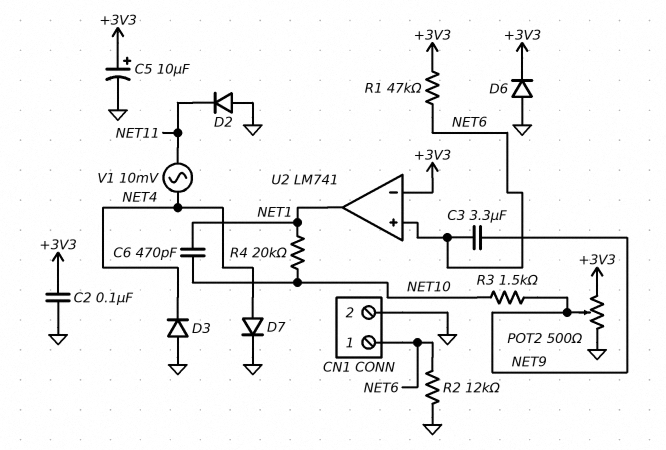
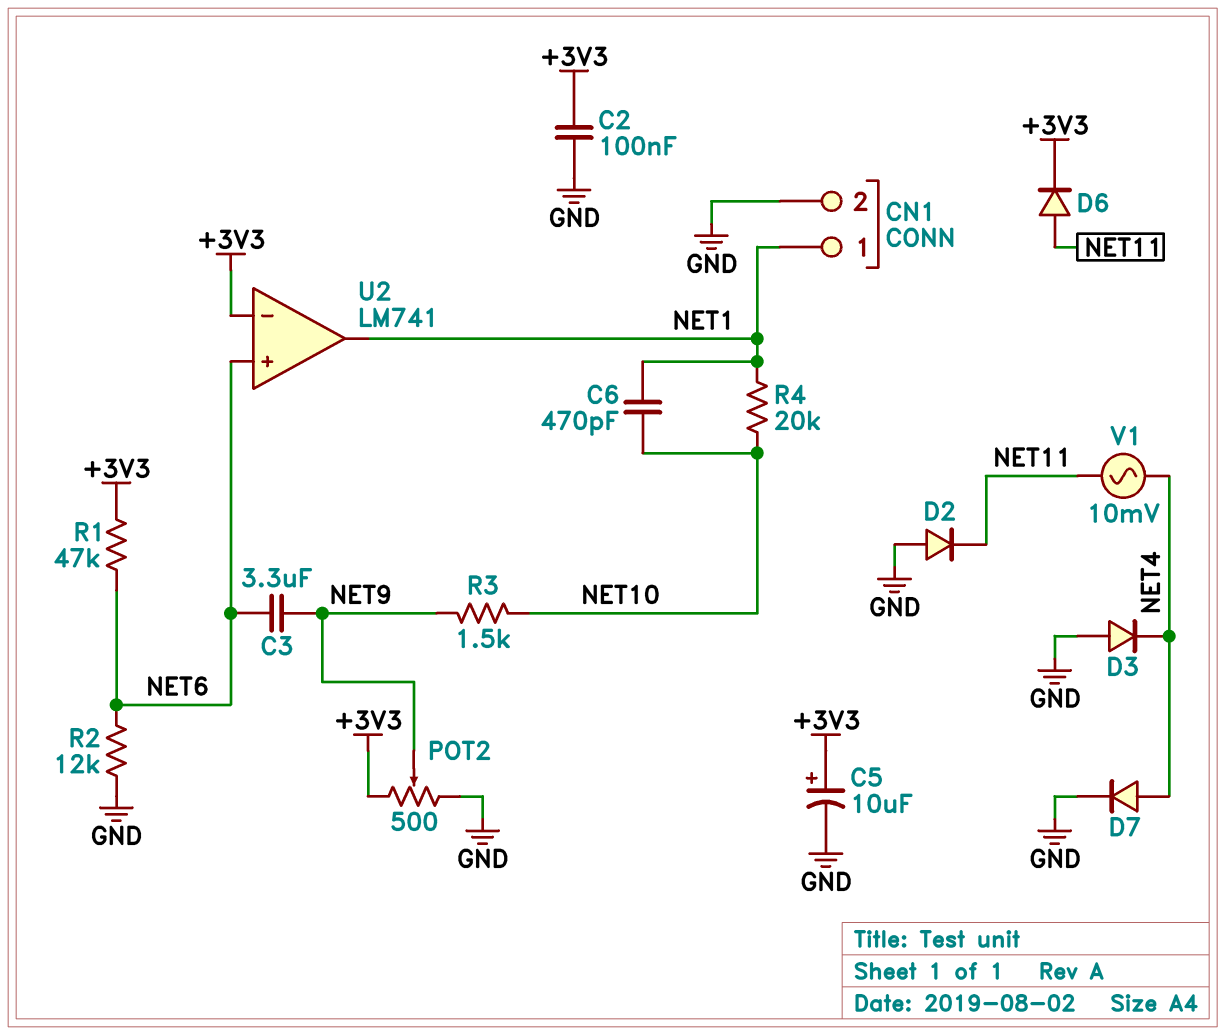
CN1 pin 1: NET6 -> NET1
D6: diode (A GND, K +3V3) -> diode (A NET11, K +3V3)

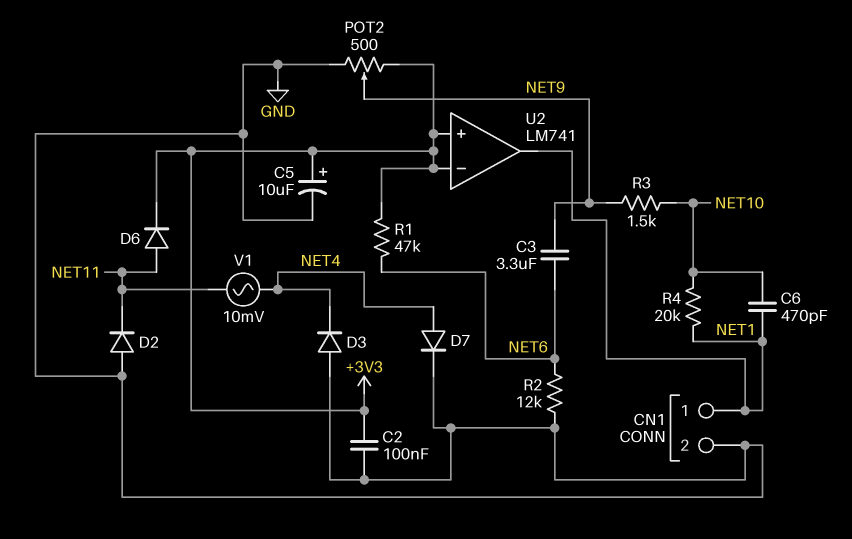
U2 pin in+: NET6 -> +3V3

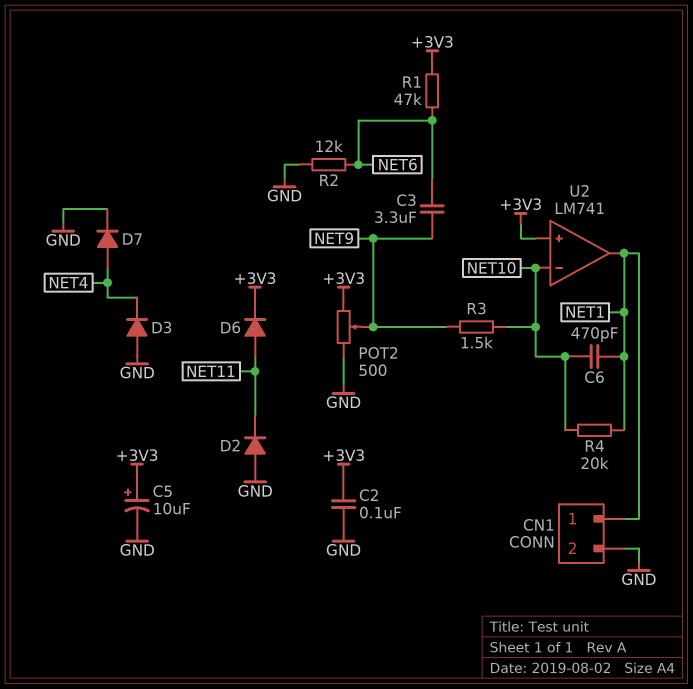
U2 pin in-: +3V3 -> NET10
V1: AC 10mV (NET4, NET11) -> none

